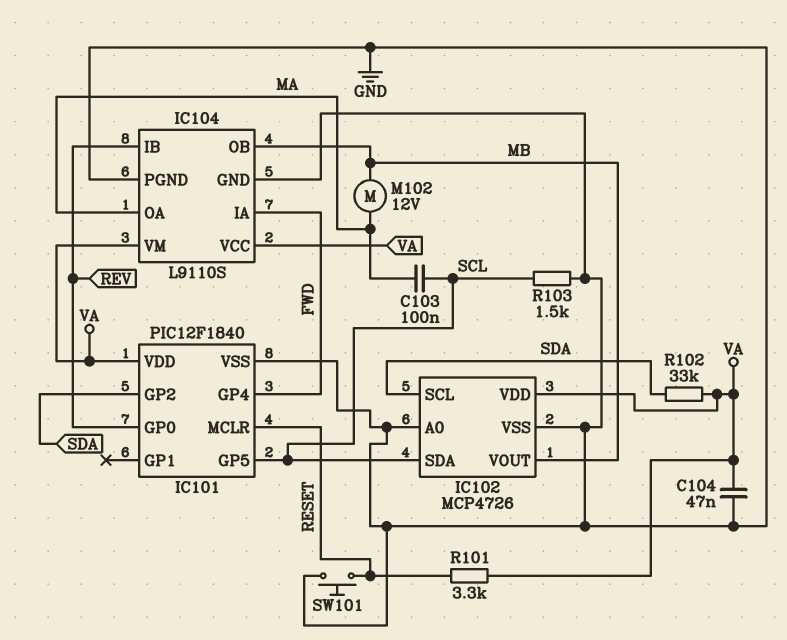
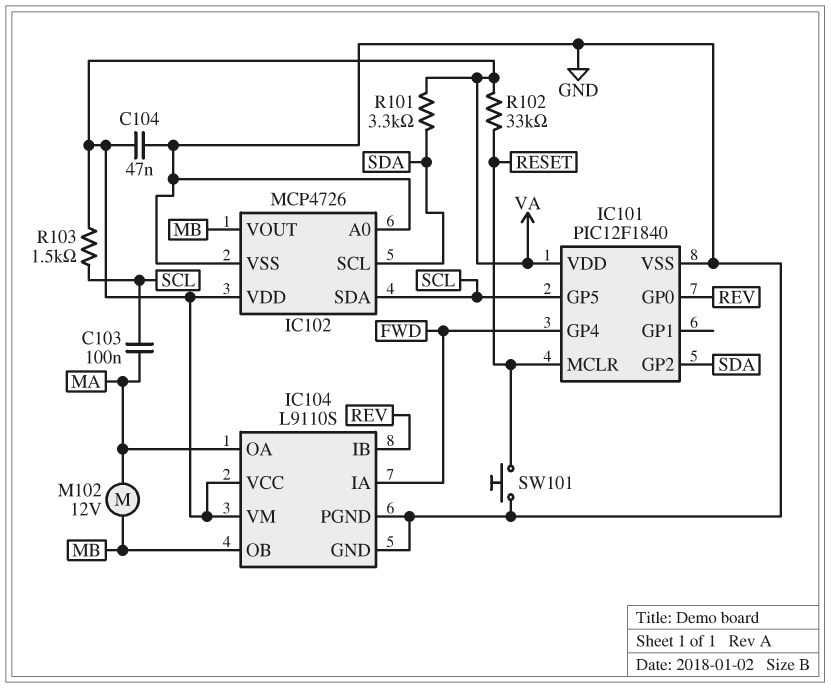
R101: 3.3k (RESET, VA) -> 3.3k (SDA, VA)
R102: 33k (SDA, VA) -> 33k (RESET, VA)
R103: 1.5k (GND, SCL) -> 1.5k (SCL, VA)

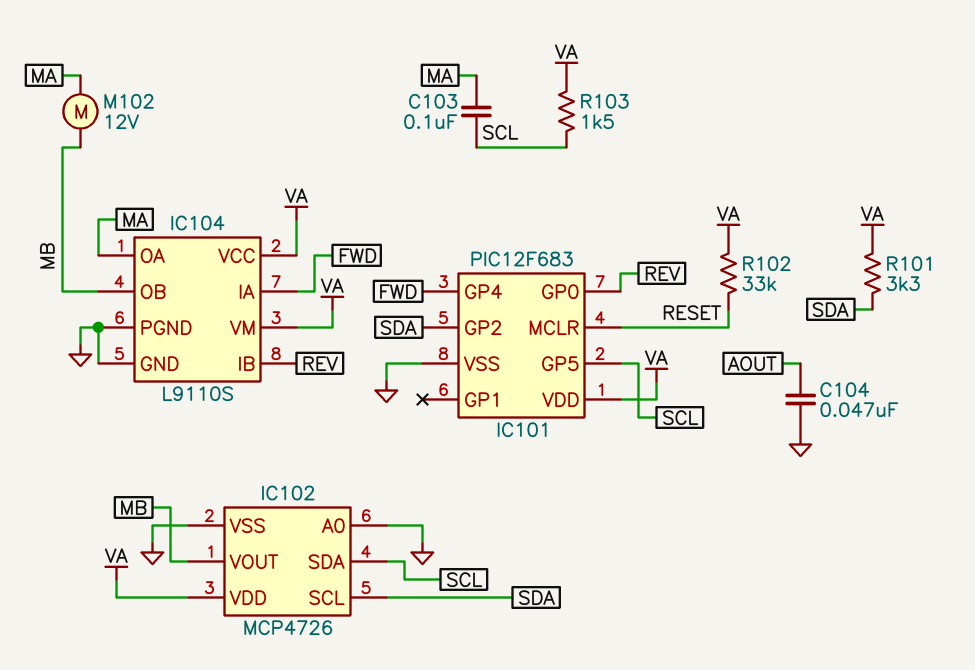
C104: 47nF (GND, VA) -> 47nF (AOUT, GND)
IC101: PIC12F1840 -> PIC12F683
SW101: button (GND, RESET) -> none

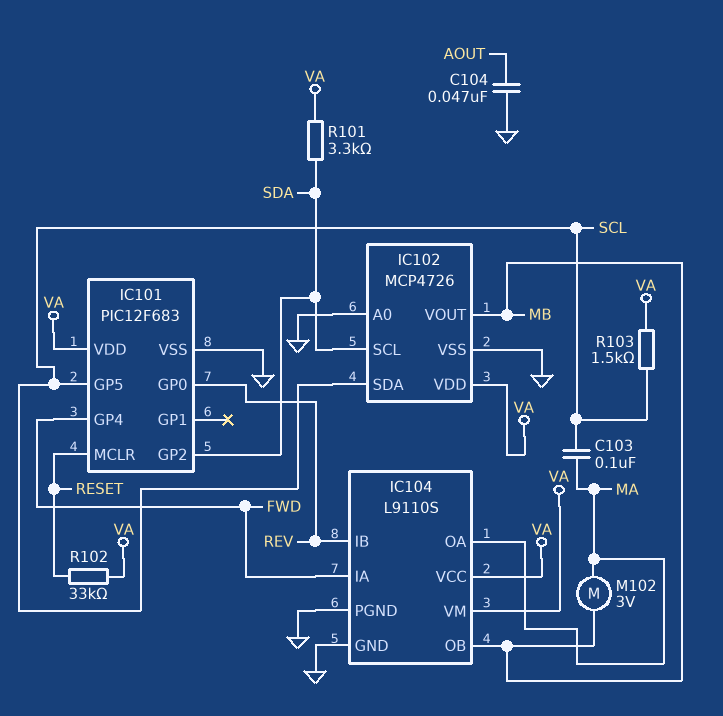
M102: motor 12V (MA, MB) -> motor 3V (MA, MB)

